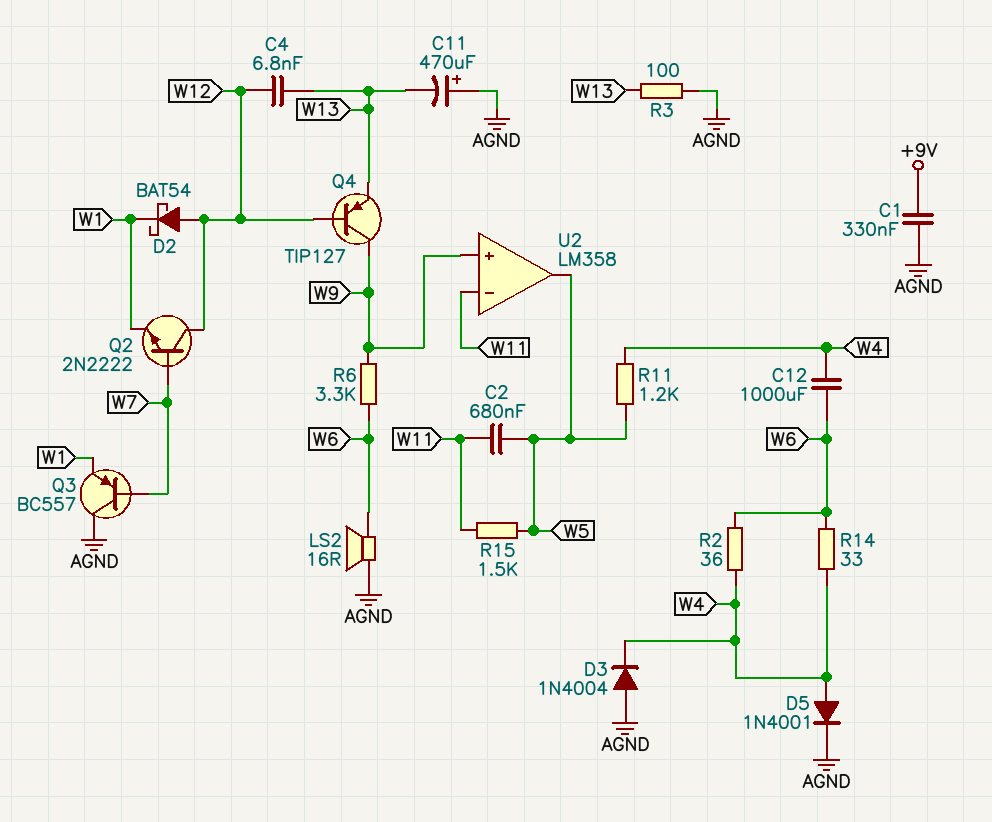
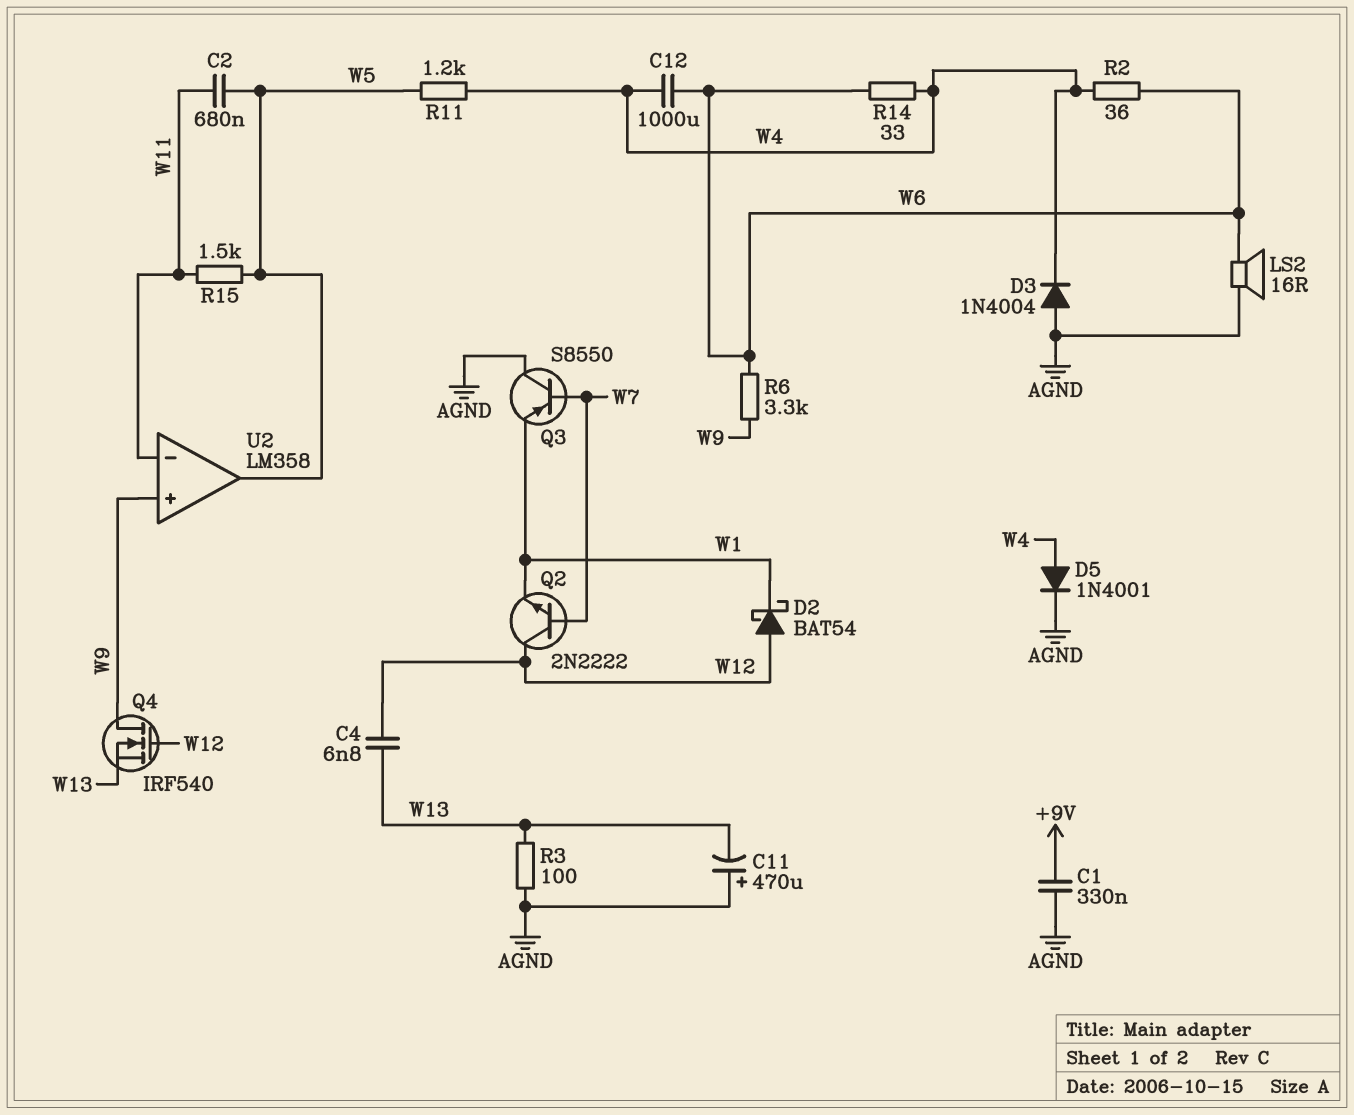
Q3: PNP BC557 (B W7, C AGND, E W1) -> PNP S8550 (B W7, C AGND, E W1)
Q4: PNP TIP127 (B W12, C W9, E W13) -> NMOS IRF540 (G W12, D W9, S W13)

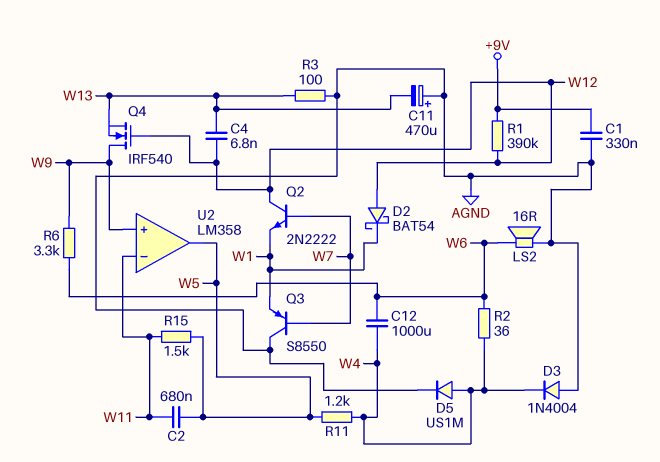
D5: diode 1N4001 (A W4, K AGND) -> diode US1M (A W4, K AGND)
R1: none -> 390k (+9V, W12)
R14: 33 (W4, W6) -> none

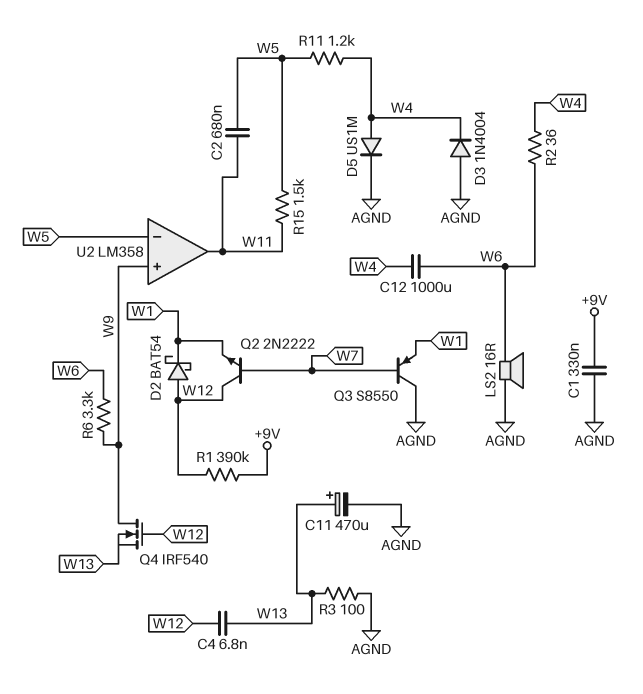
C11: 470uF (plus AGND, minus W13) -> 470uF (plus W13, minus AGND)
U2 pin in-: W11 -> W5
U2 pin out: W5 -> W11

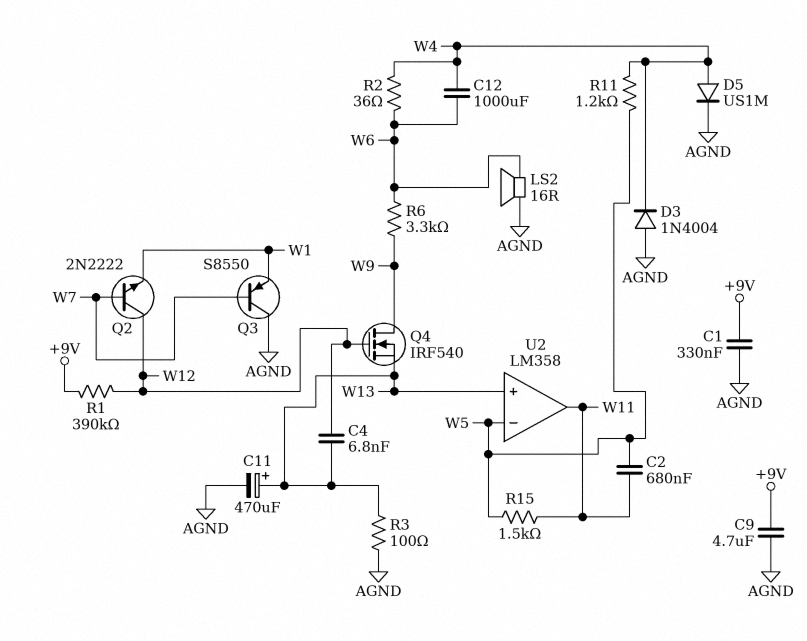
C9: none -> 4.7uF (+9V, AGND)
D2: schottky BAT54 (A W12, K W1) -> none
U2 pin in+: W9 -> W13

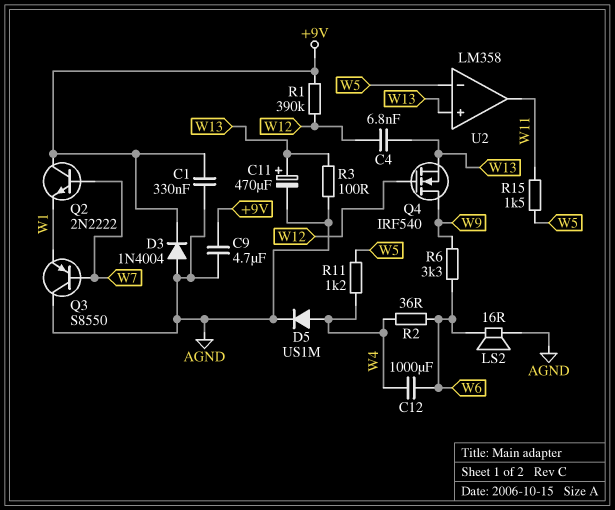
C2: 680nF (W5, W11) -> none
D3: diode 1N4004 (A AGND, K W4) -> diode 1N4004 (A AGND, K +9V)
Q2: NPN 2N2222 (B W7, C W12, E W1) -> NPN 2N2222 (B W7, C +9V, E W1)

